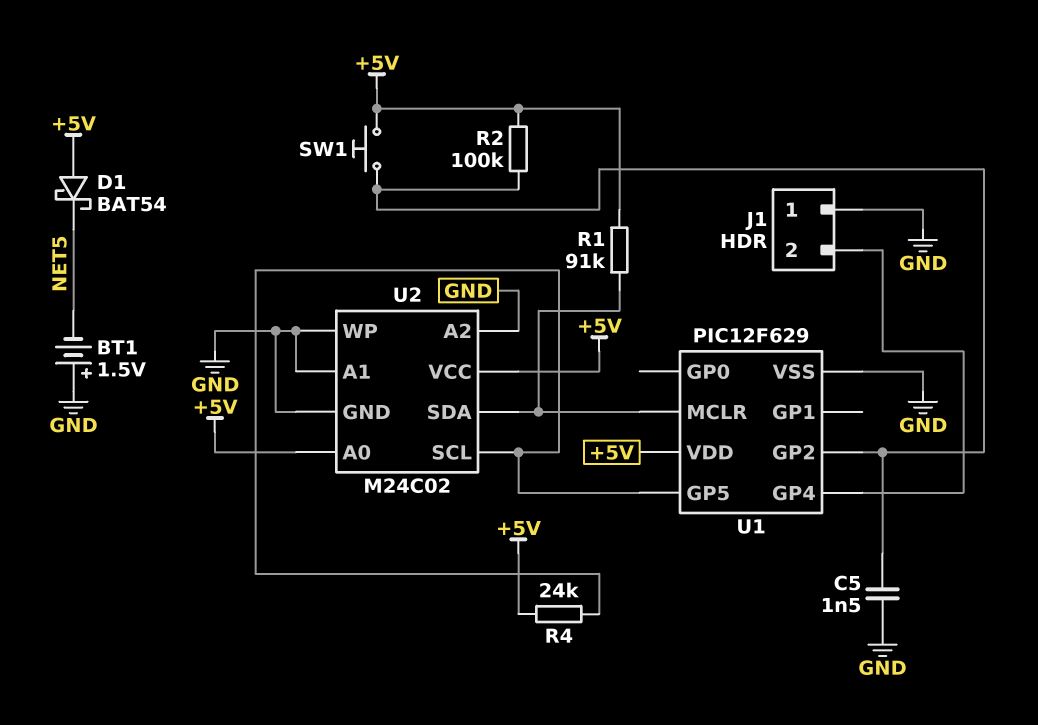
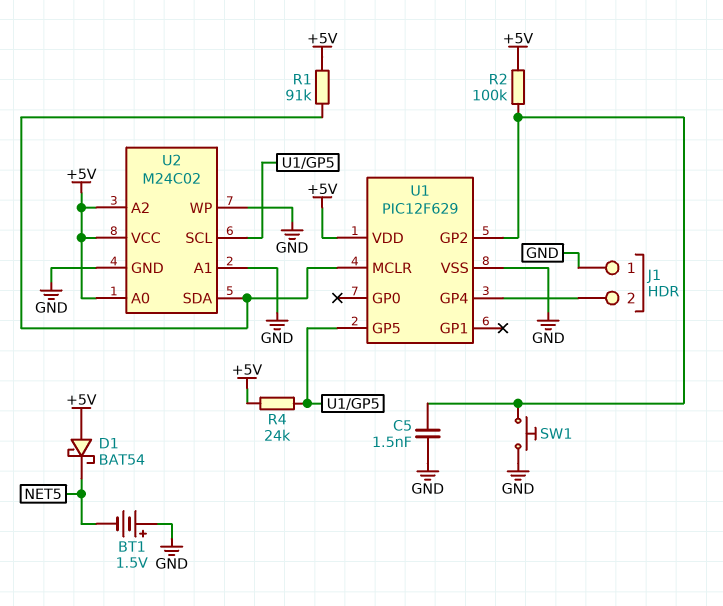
SW1: button (+5V, U1/GP2) -> button (GND, U1/GP2)
U2 pin A2: GND -> +5V

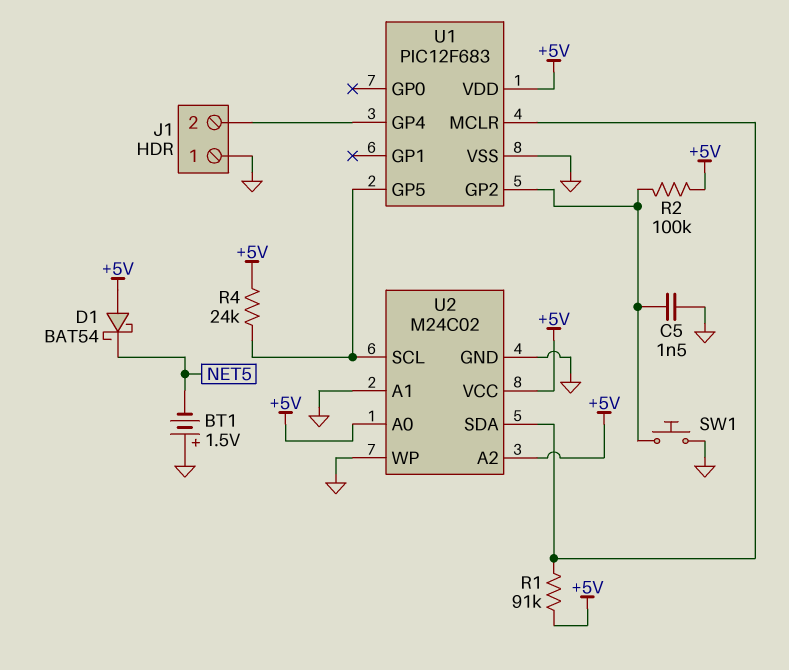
U1: PIC12F629 -> PIC12F683

